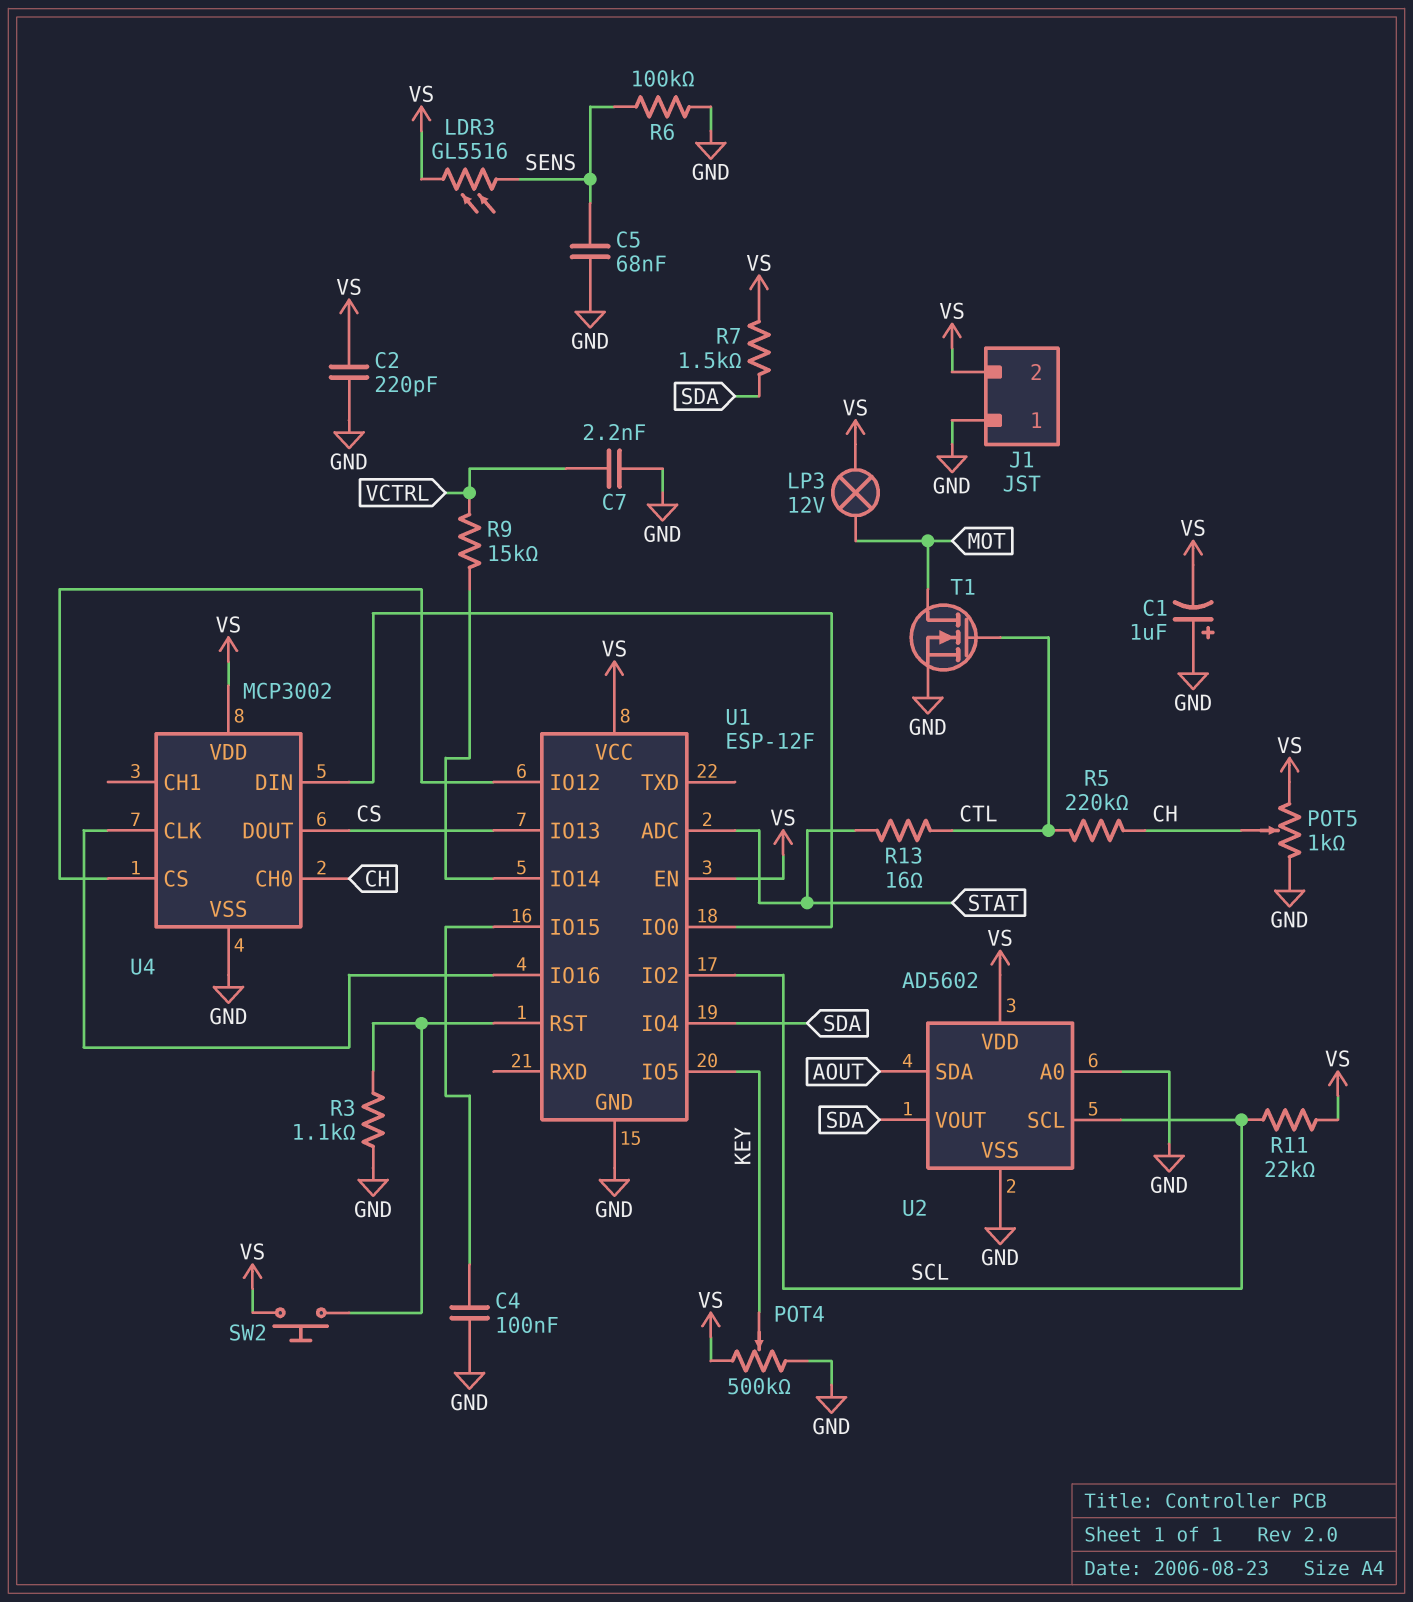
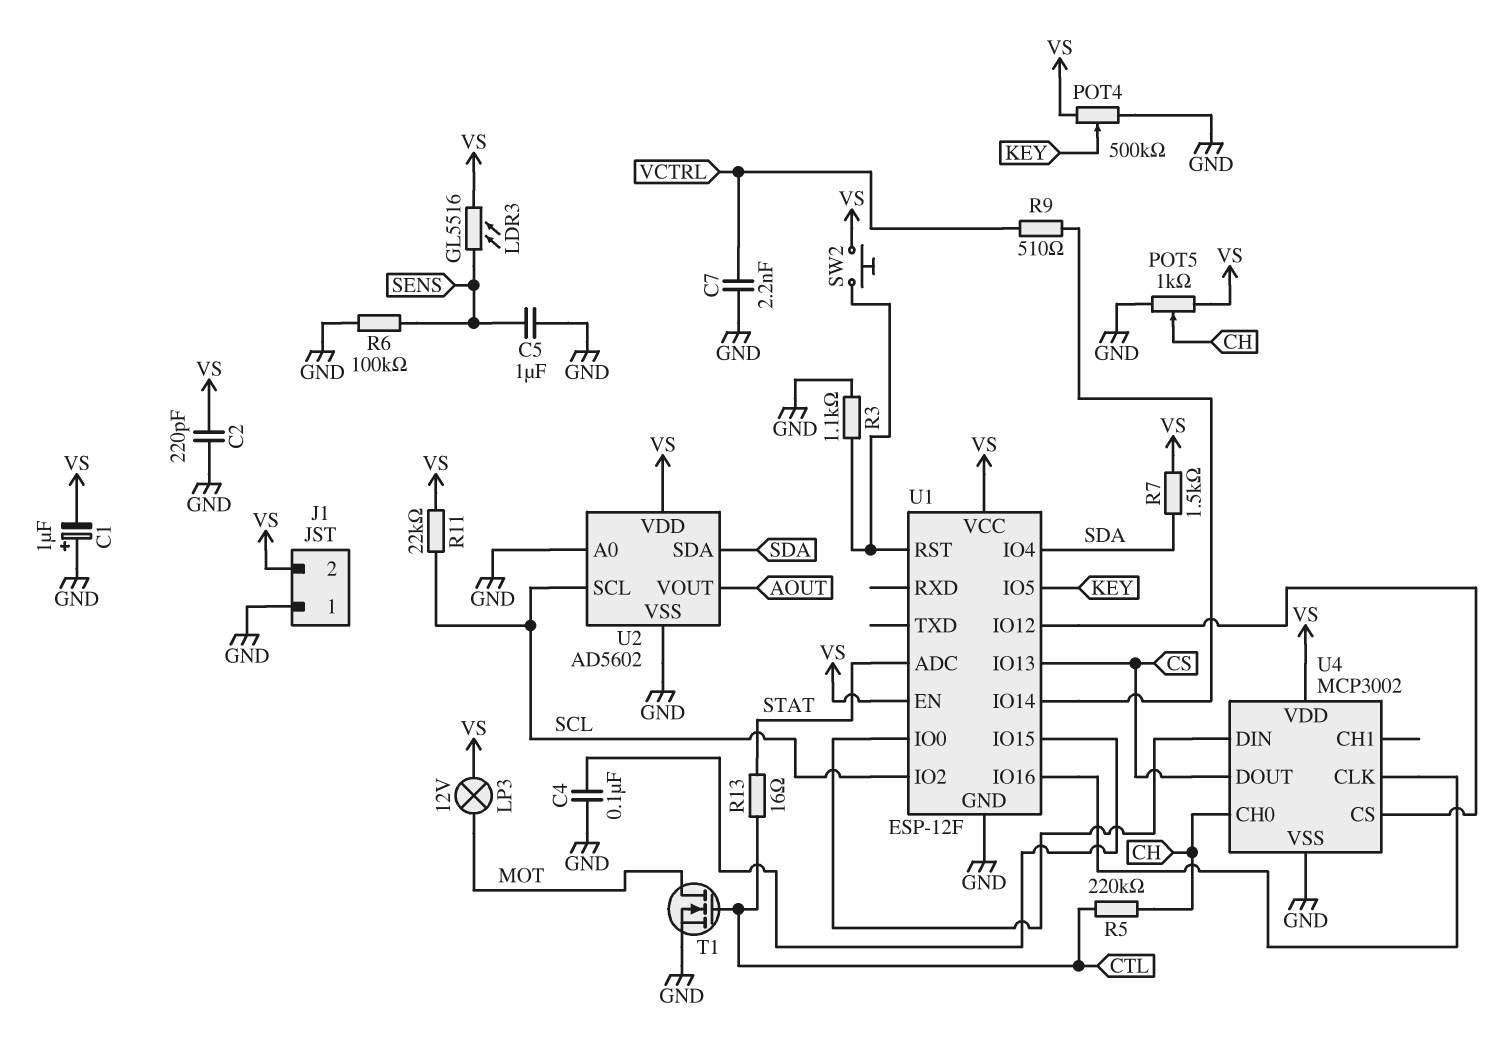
C5: 68nF (GND, SENS) -> 1uF (GND, SENS)
R9: 15k (U1/IO14, VCTRL) -> 510 (U1/IO14, VCTRL)
U2 pin SDA: AOUT -> SDA
U2 pin VOUT: SDA -> AOUT

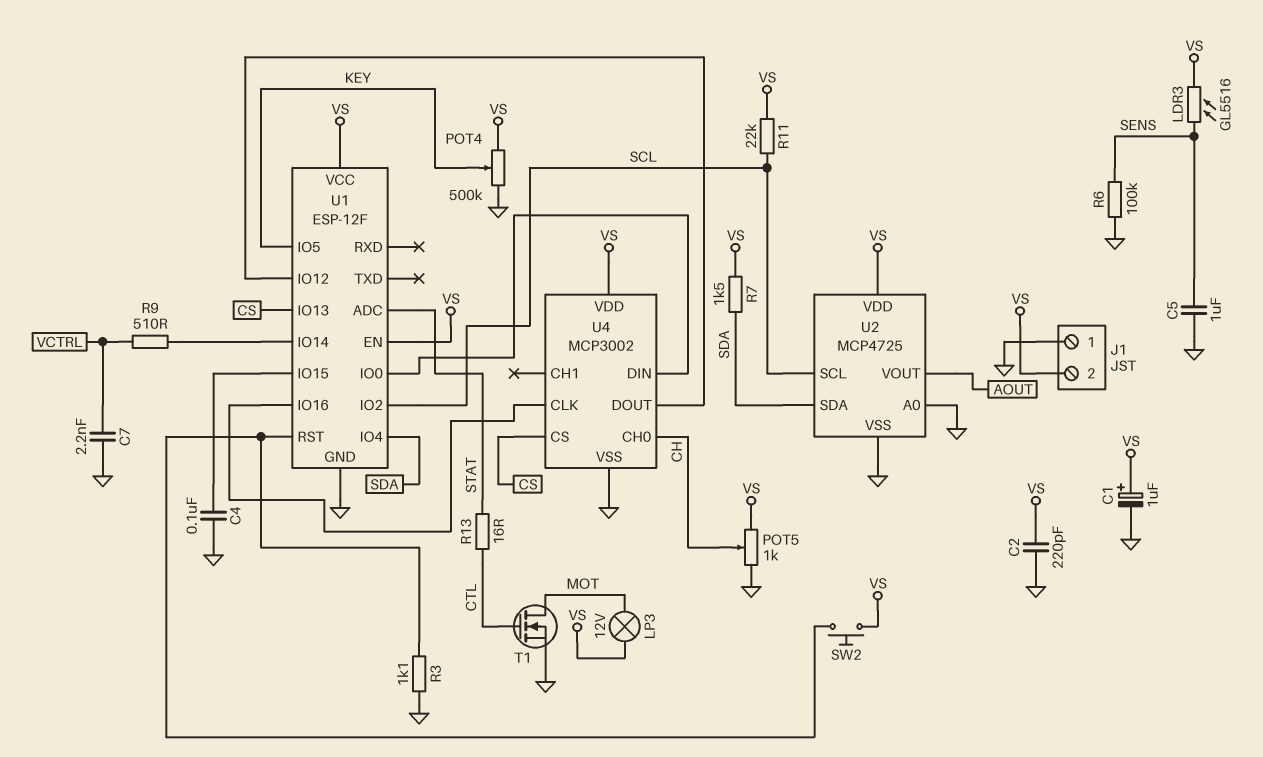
C1: 1uF (plus GND, minus VS) -> 1uF (plus VS, minus GND)
R5: 220k (CH, CTL) -> none
U2: AD5602 -> MCP4725
U4 pin CS: U1/IO12 -> CS
U4 pin DOUT: CS -> U1/IO12

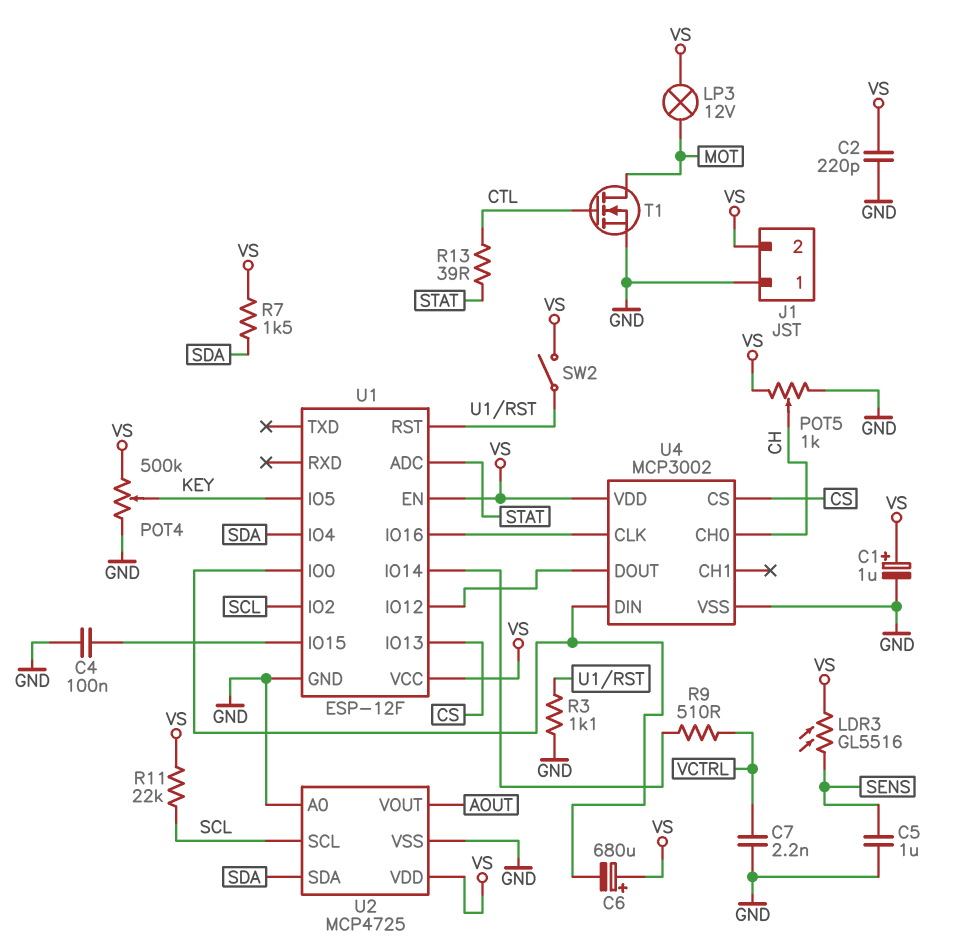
C6: none -> 680uF (plus VS, minus U1/IO0)
R6: 100k (GND, SENS) -> none
R13: 16 (CTL, STAT) -> 39 (CTL, STAT)
SW2: button (U1/RST, VS) -> switch (U1/RST, VS)

